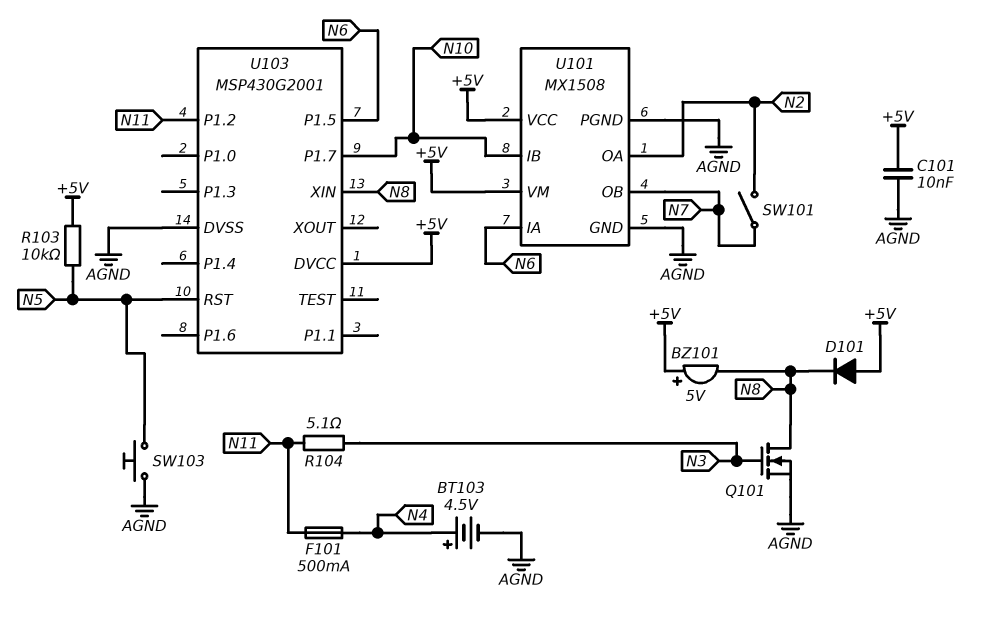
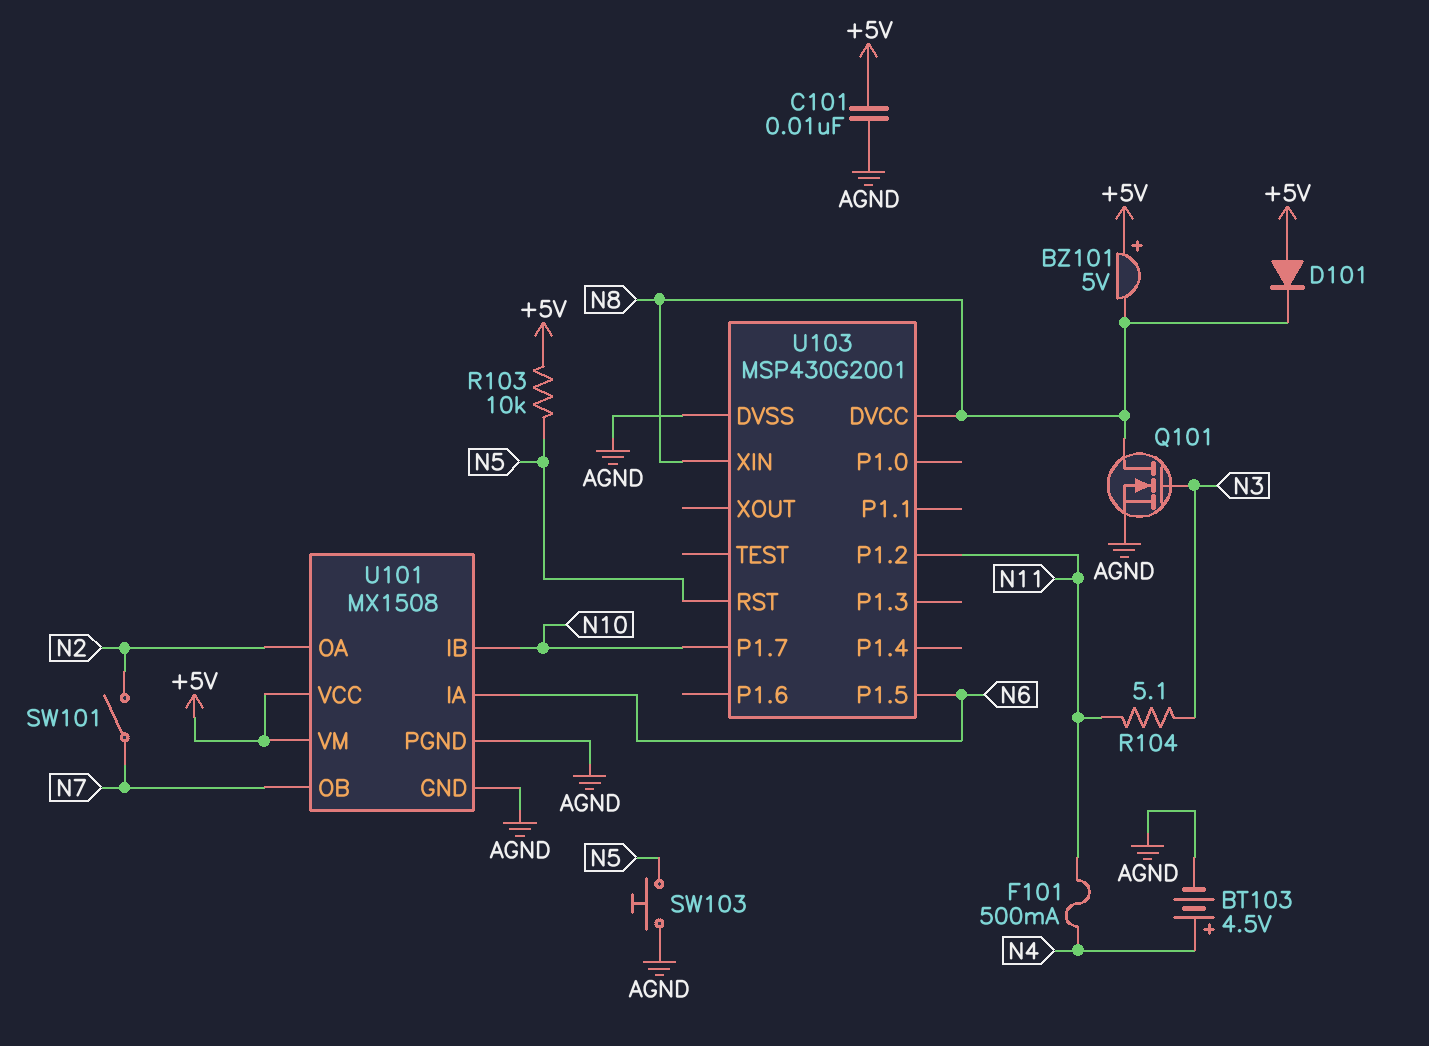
U103 pin DVCC: +5V -> N8

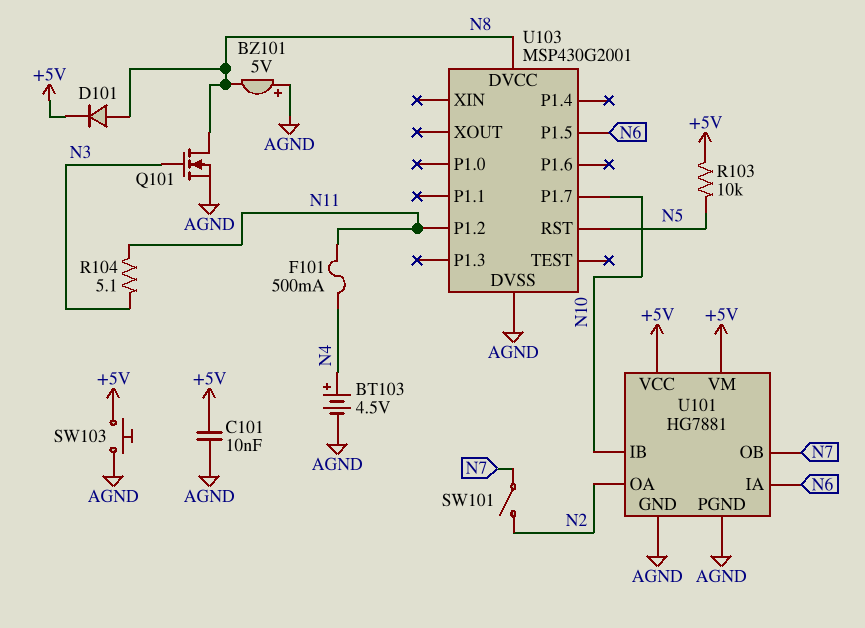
BZ101: buzzer 5V (plus +5V, minus N8) -> buzzer 5V (plus AGND, minus N8)
D101: diode (A +5V, K N8) -> diode (A N8, K +5V)
SW103: button (AGND, N5) -> button (+5V, AGND)
U101: MX1508 -> HG7881
U103 pin XIN: N8 -> none

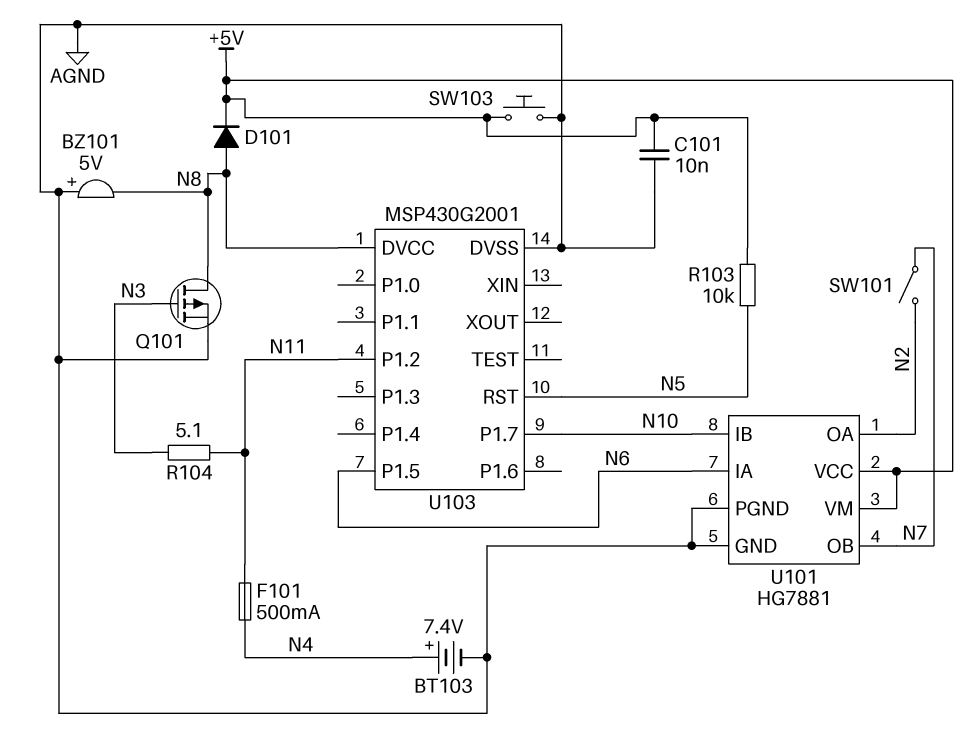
BT103: 4.5V (plus N4, minus AGND) -> 7.4V (plus N4, minus AGND)
Q101: NMOS (G N3, D N8, S AGND) -> PMOS (G N3, D N8, S AGND)

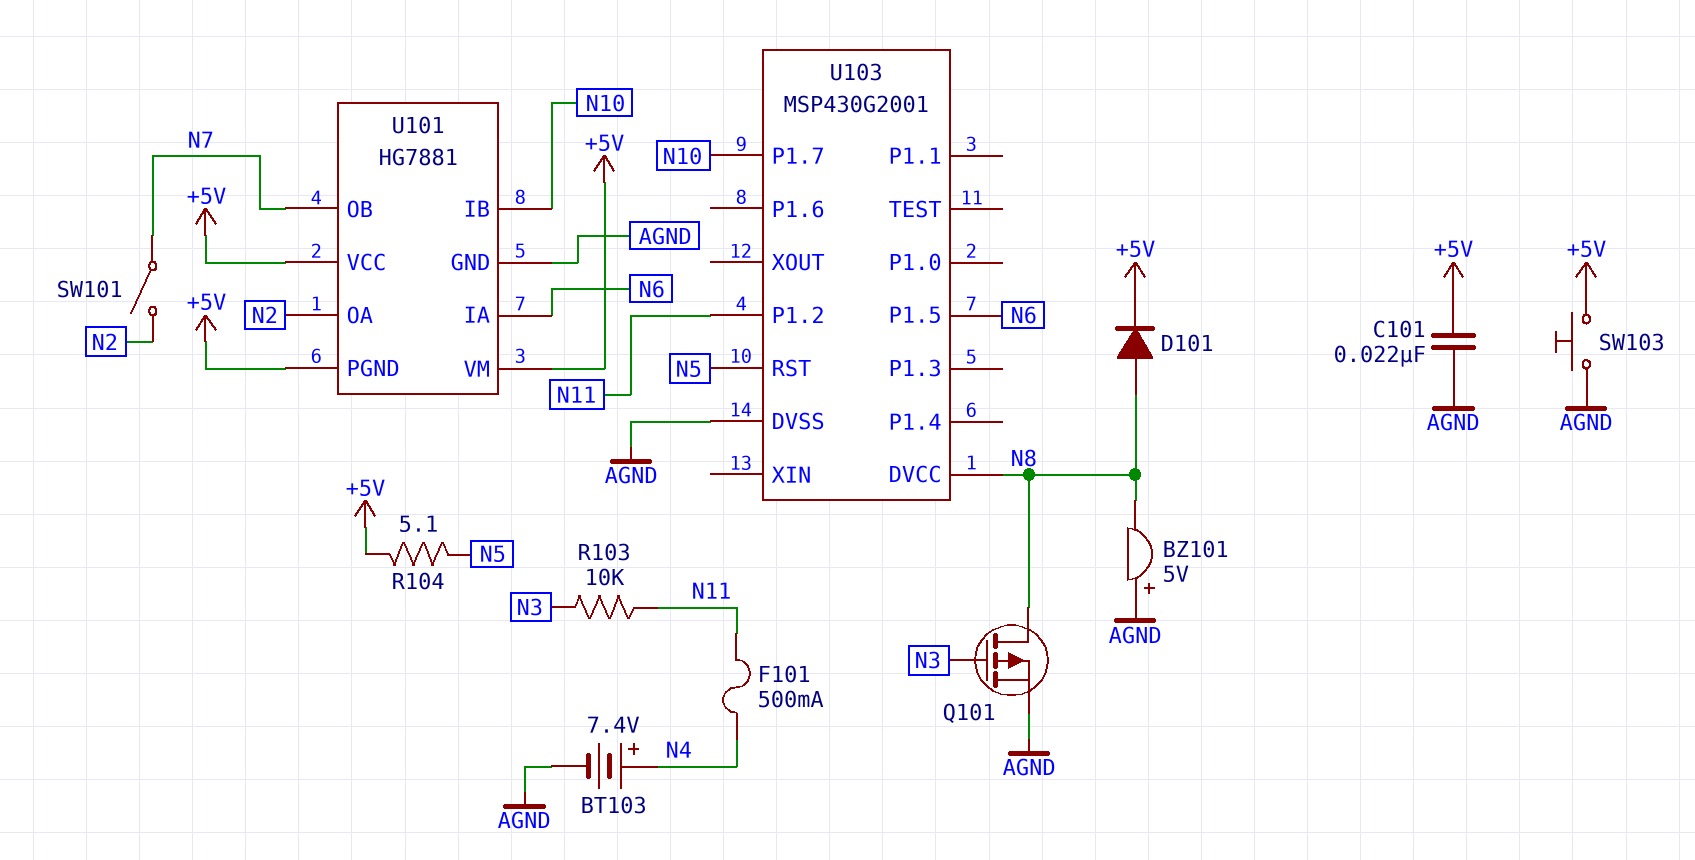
C101: 10nF (+5V, AGND) -> 22nF (+5V, AGND)
R103: 10k (+5V, N5) -> 10k (N3, N11)
R104: 5.1 (N3, N11) -> 5.1 (+5V, N5)
U101 pin PGND: AGND -> +5V

